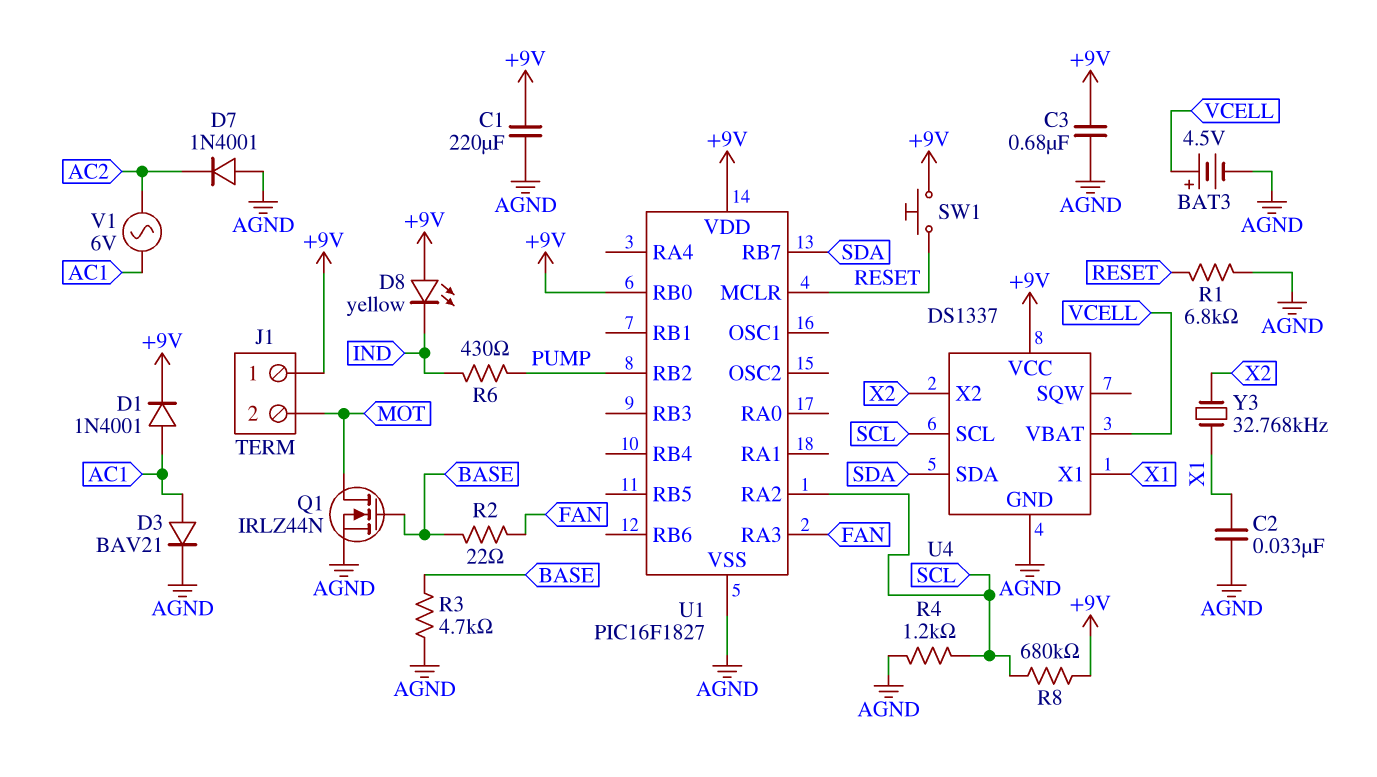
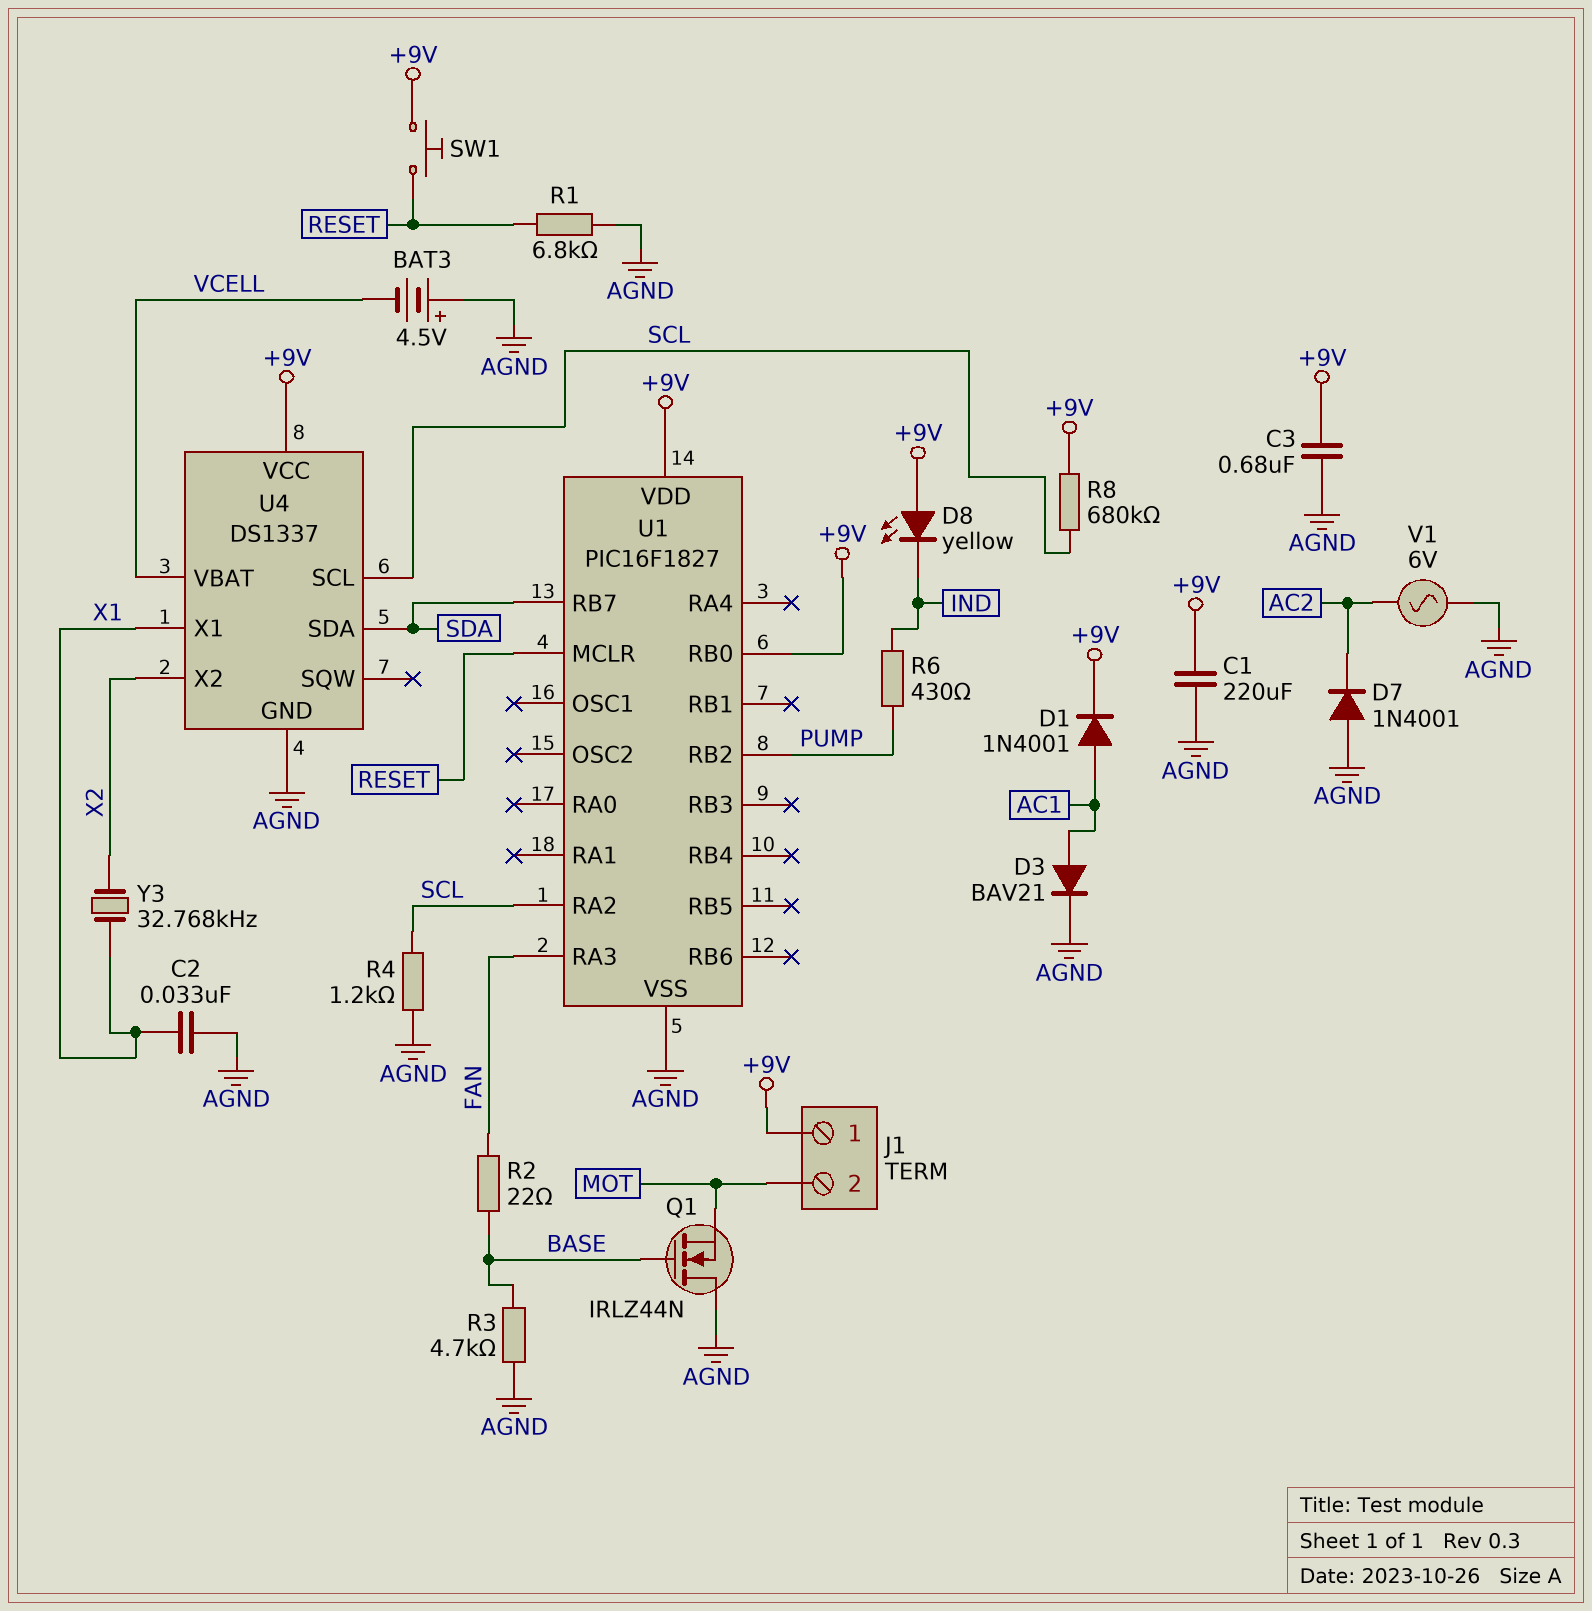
BAT3: 4.5V (plus VCELL, minus AGND) -> 4.5V (plus AGND, minus VCELL)
Q1: NMOS IRLZ44N (G BASE, D MOT, S AGND) -> NMOS IRLZ44N (G BASE, D AGND, S MOT)
V1: AC 6V (AC1, AC2) -> AC 6V (AC2, AGND)

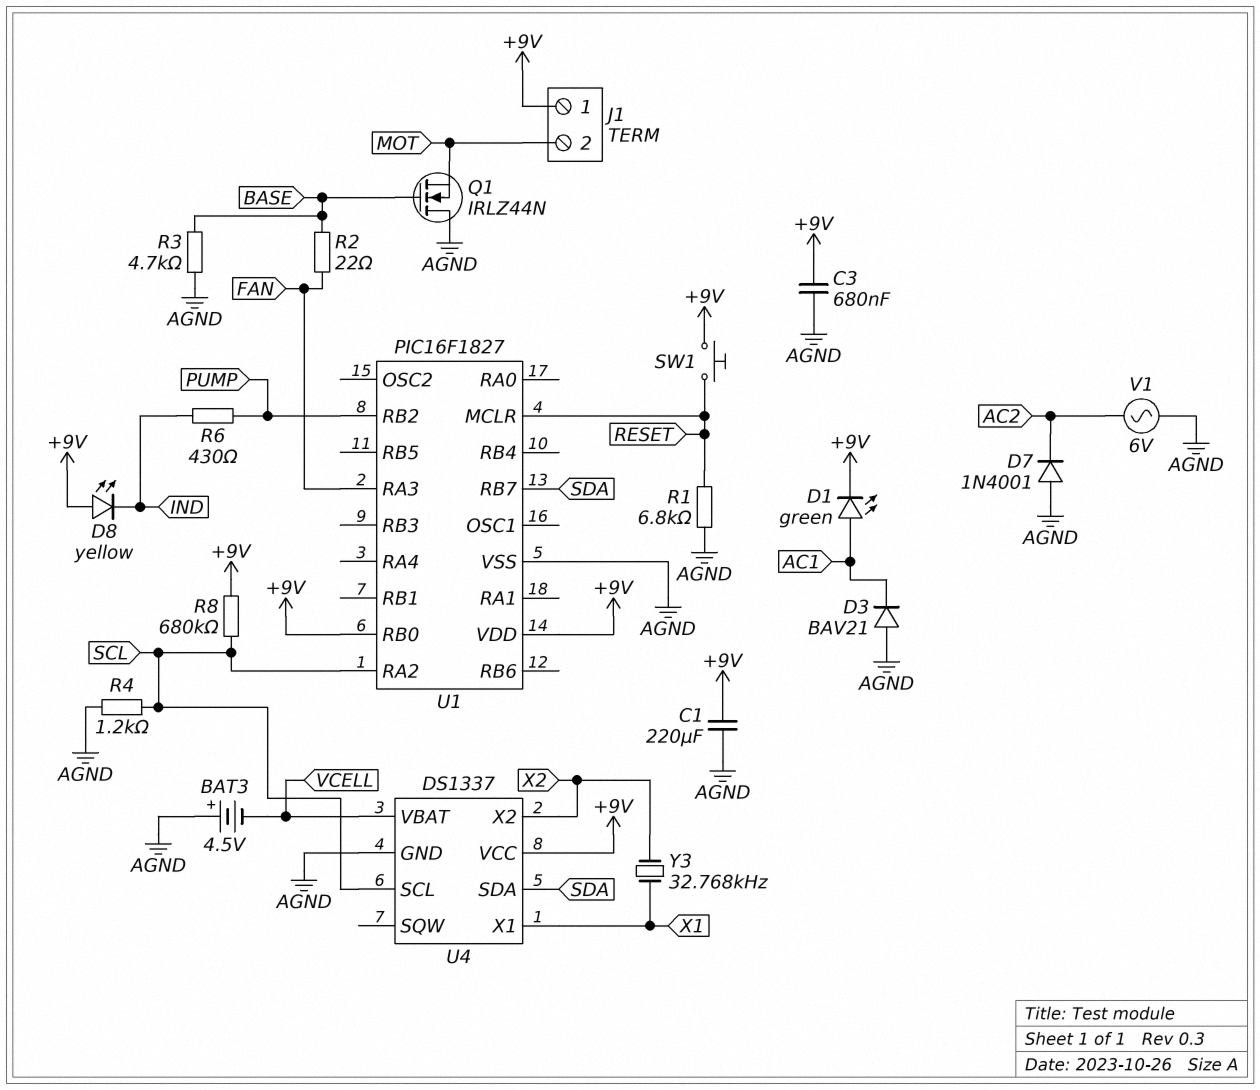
C2: 33nF (AGND, X1) -> none
D1: diode 1N4001 (A AC1, K +9V) -> LED green (A AC1, K +9V)
D3: diode BAV21 (A AC1, K AGND) -> diode BAV21 (A AGND, K AC1)

